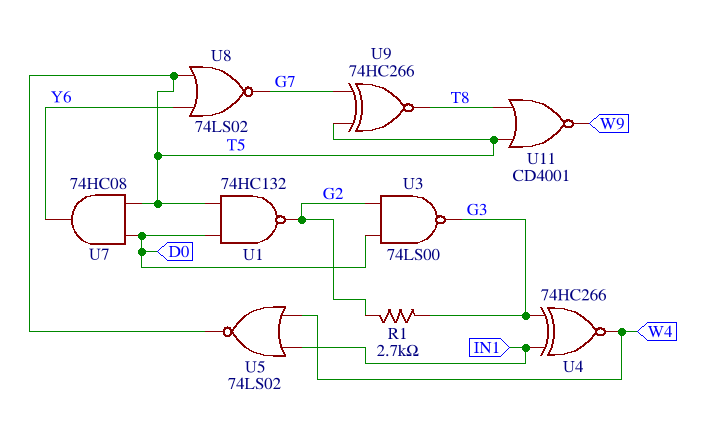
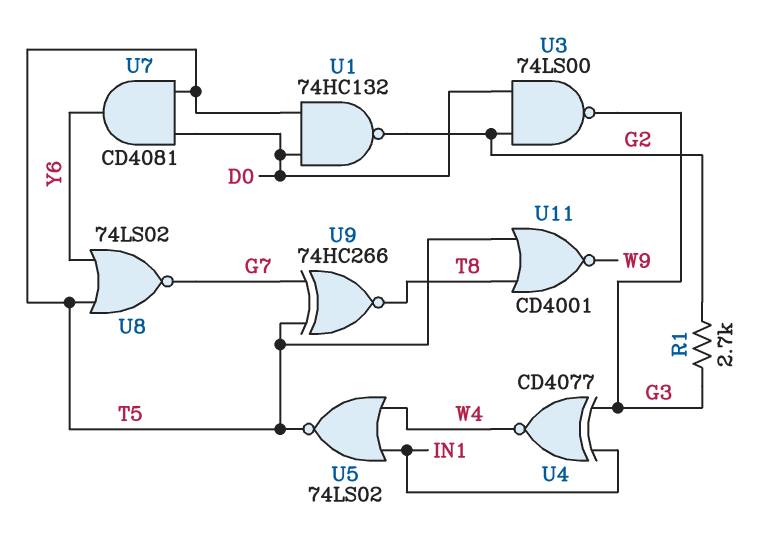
U4: XNOR 74HC266 (in G3, in IN1, out W4) -> XNOR CD4077 (in G3, in IN1, out W4)
U7: AND 74HC08 (in D0, in T5, out Y6) -> AND CD4081 (in D0, in T5, out Y6)

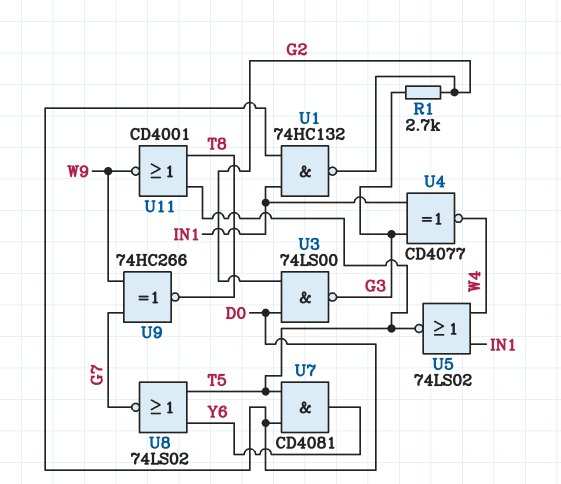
U1: NAND 74HC132 (in D0, in T5, out G2) -> NAND 74HC132 (in D0, in IN1, out G2)
U9: XNOR 74HC266 (in G7, in T5, out T8) -> XNOR 74HC266 (in G7, in W9, out T8)

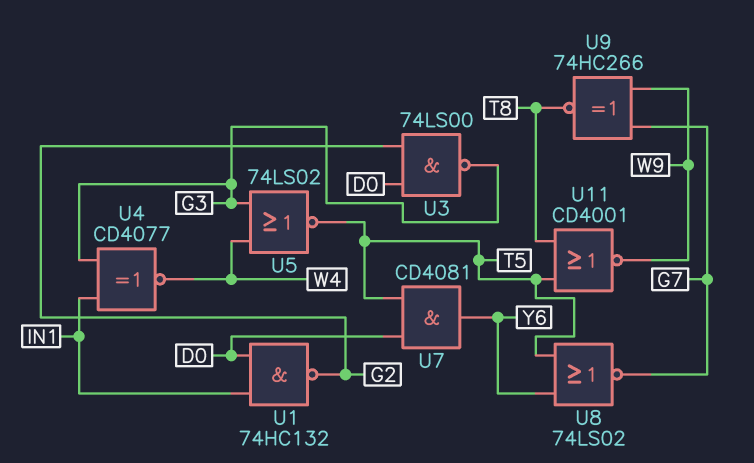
R1: 2.7k (G2, G3) -> none
U5: NOR 74LS02 (in IN1, in W4, out T5) -> NOR 74LS02 (in G3, in W4, out T5)

